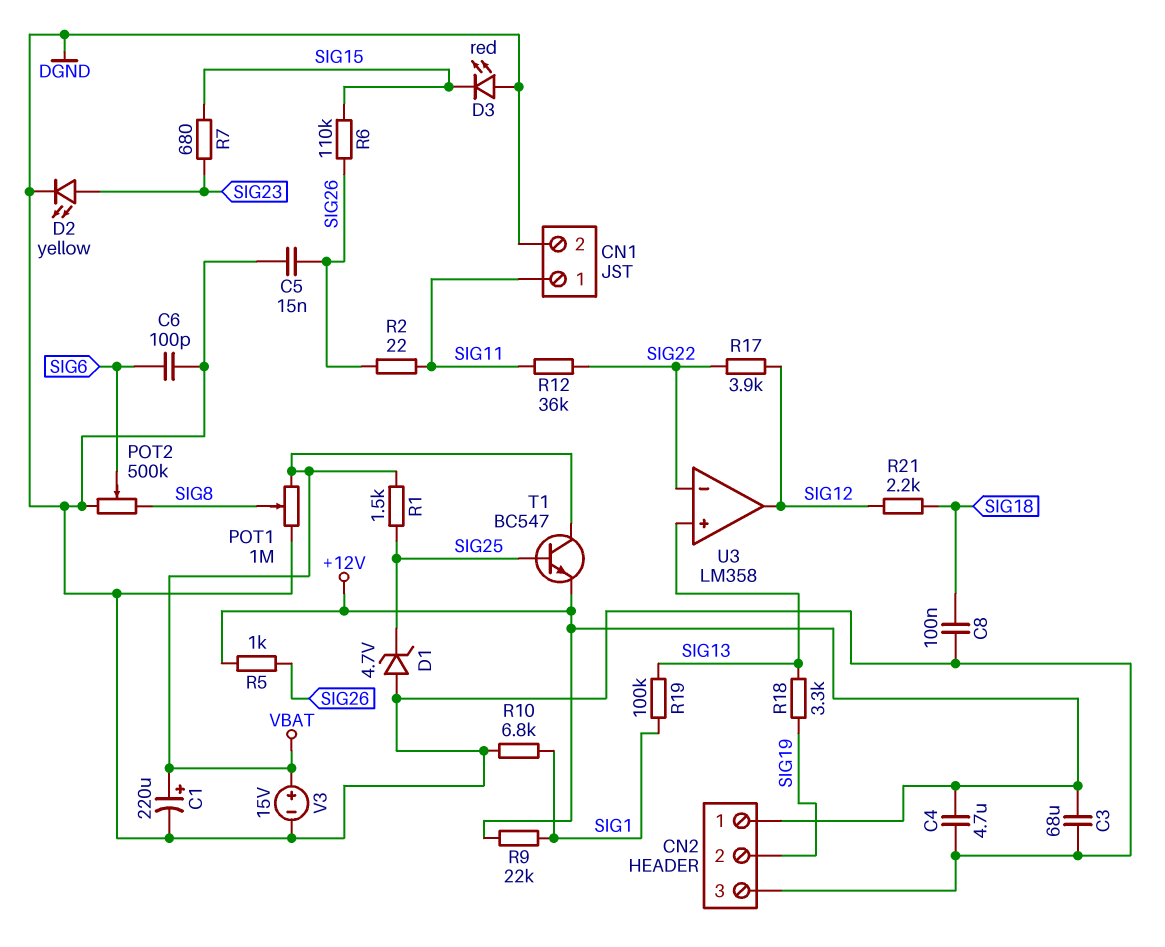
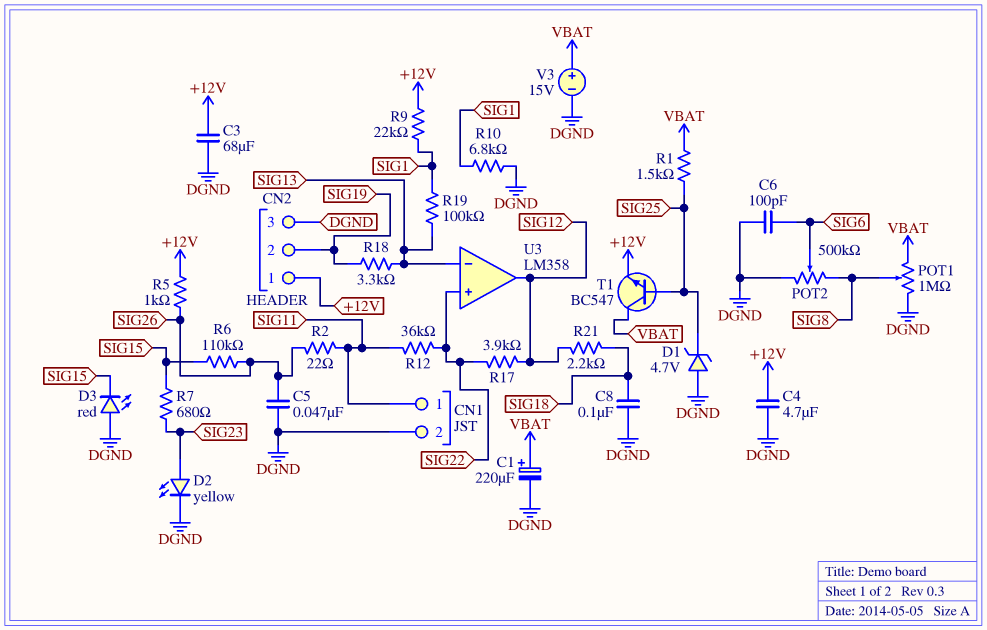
C5: 15nF (DGND, SIG26) -> 47nF (DGND, SIG26)
U3 pin in+: SIG13 -> SIG22
U3 pin in-: SIG22 -> SIG13

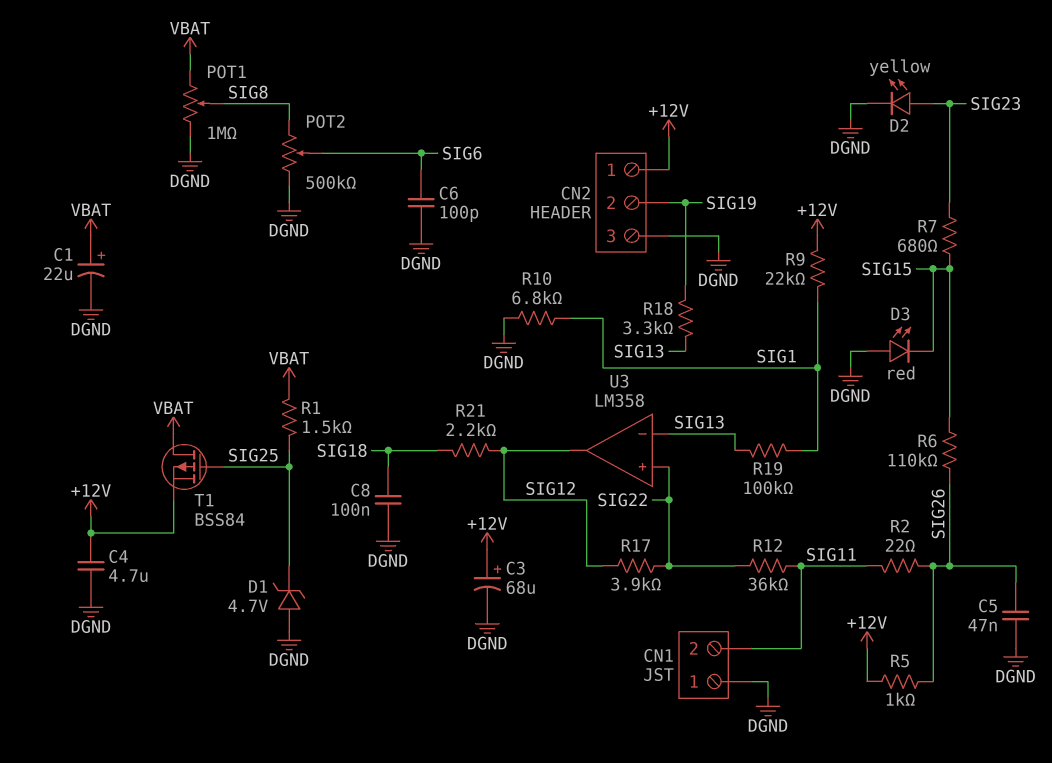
C1: 220uF (plus VBAT, minus DGND) -> 22uF (plus VBAT, minus DGND)
C3: 68uF (+12V, DGND) -> 68uF (plus +12V, minus DGND)
CN1 pin 1: SIG11 -> DGND
CN1 pin 2: DGND -> SIG11
T1: NPN BC547 (B SIG25, C VBAT, E +12V) -> PMOS BSS84 (G SIG25, D VBAT, S +12V)
V3: 15V (plus VBAT, minus DGND) -> none

